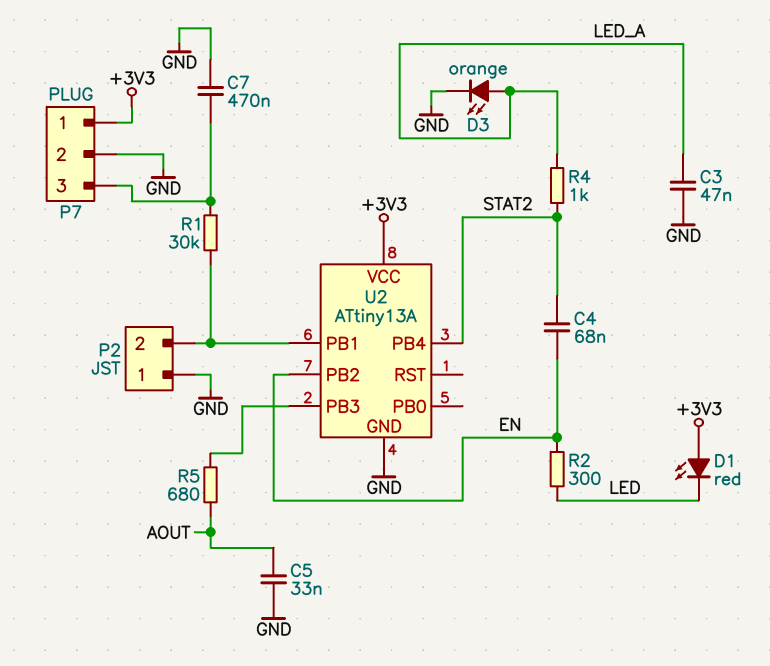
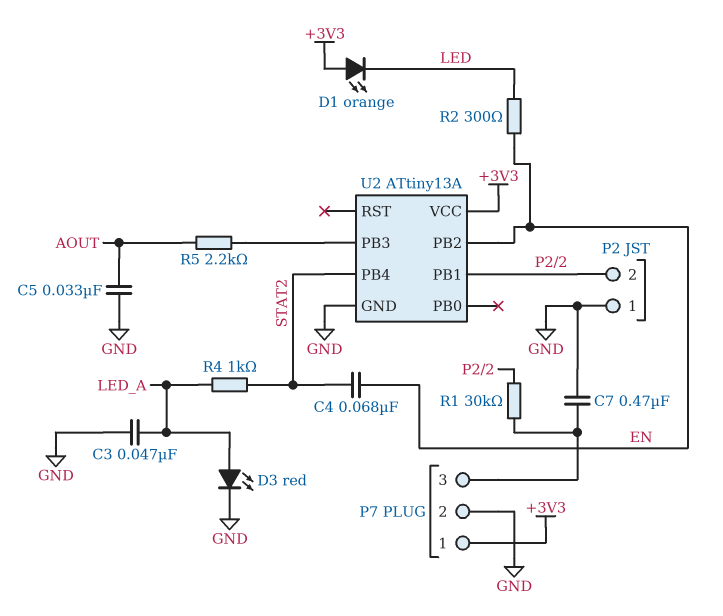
D1: LED red (A +3V3, K LED) -> LED orange (A +3V3, K LED)
D3: LED orange (A LED_A, K GND) -> LED red (A LED_A, K GND)
R5: 680 (AOUT, U2/PB3) -> 2.2k (AOUT, U2/PB3)

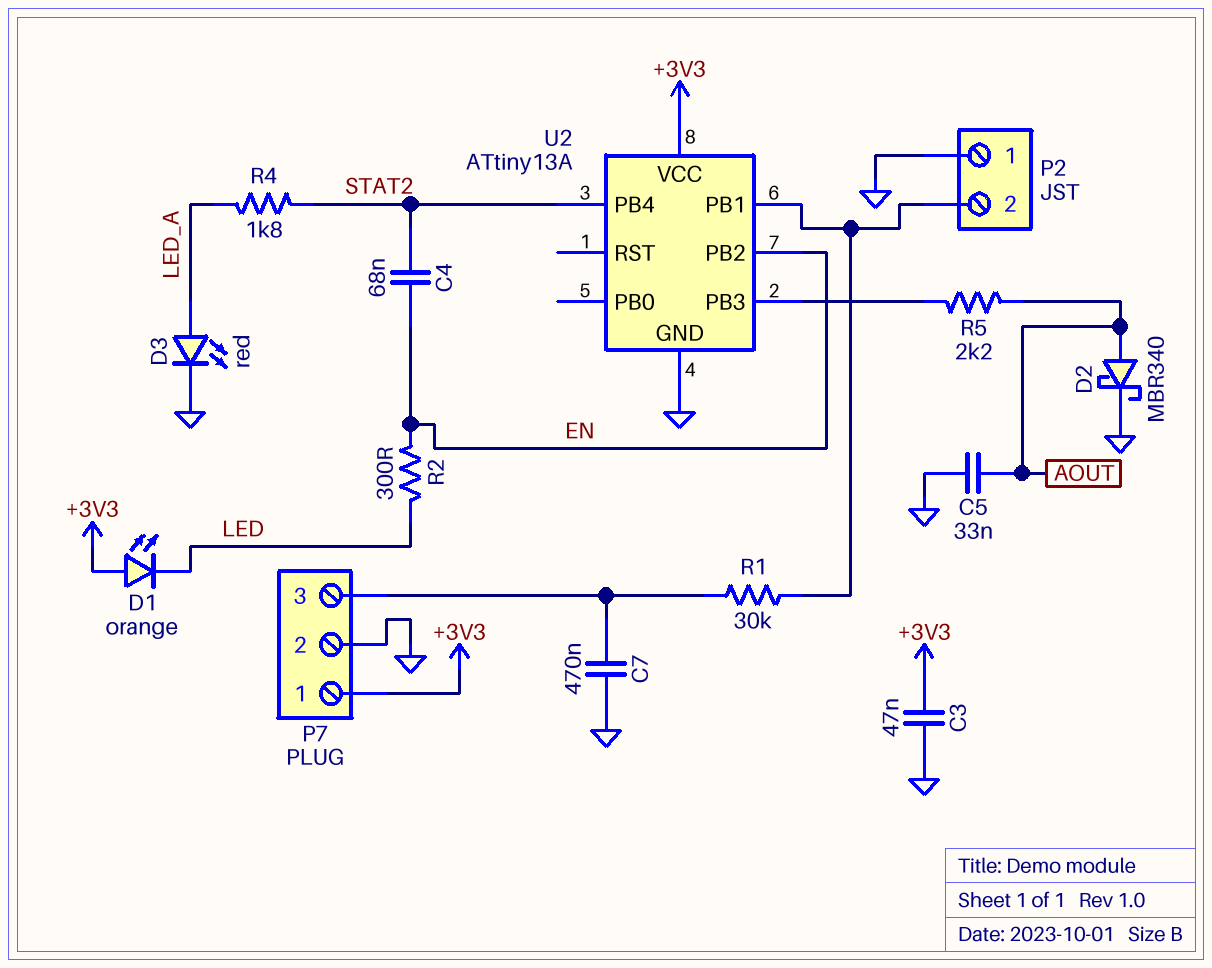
C3: 47nF (GND, LED_A) -> 47nF (+3V3, GND)
D2: none -> schottky MBR340 (A AOUT, K GND)
R4: 1k (LED_A, STAT2) -> 1.8k (LED_A, STAT2)

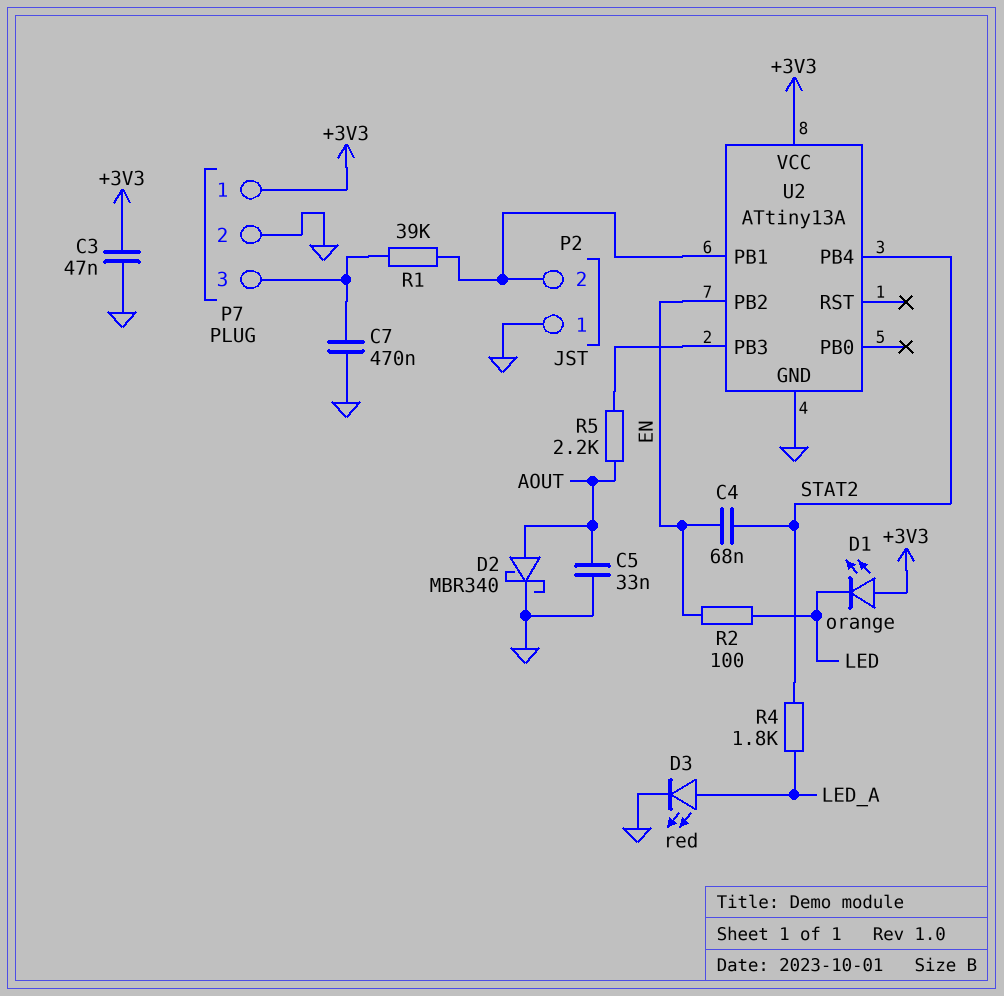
R1: 30k (P2/2, P7/3) -> 39k (P2/2, P7/3)
R2: 300 (EN, LED) -> 100 (EN, LED)

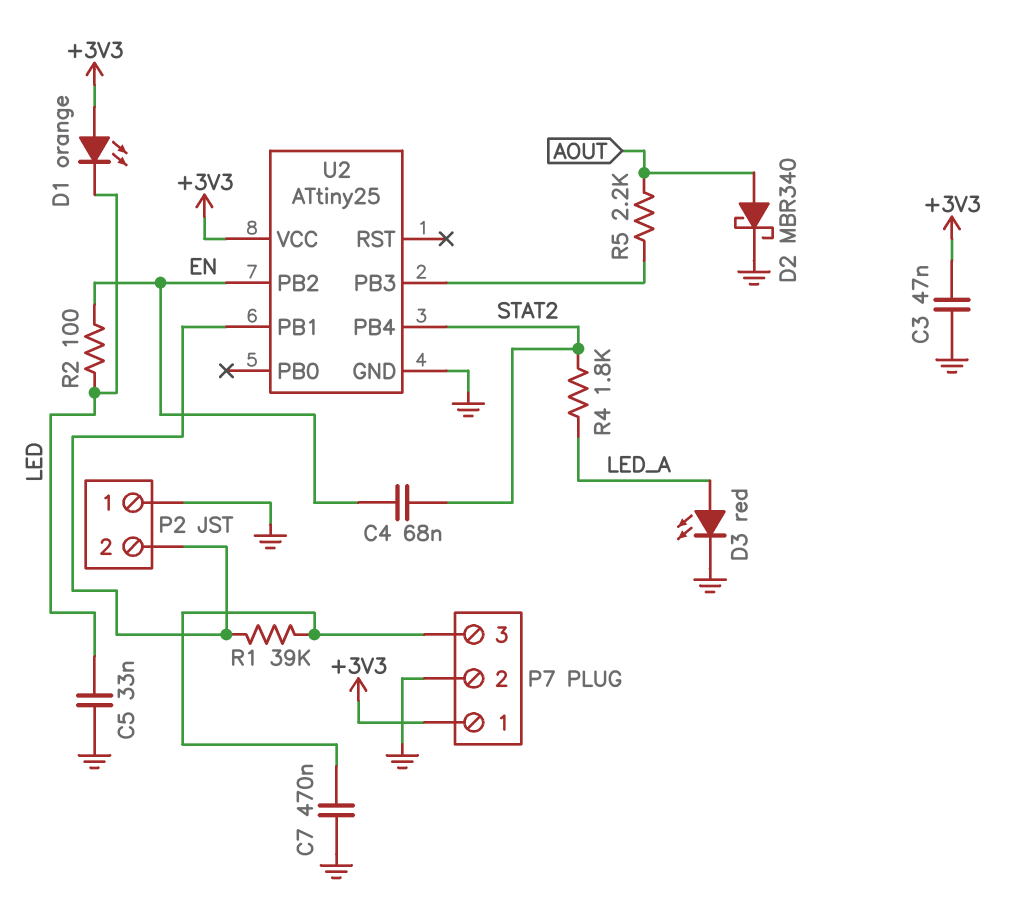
C5: 33nF (AOUT, GND) -> 33nF (GND, LED)
U2: ATtiny13A -> ATtiny25

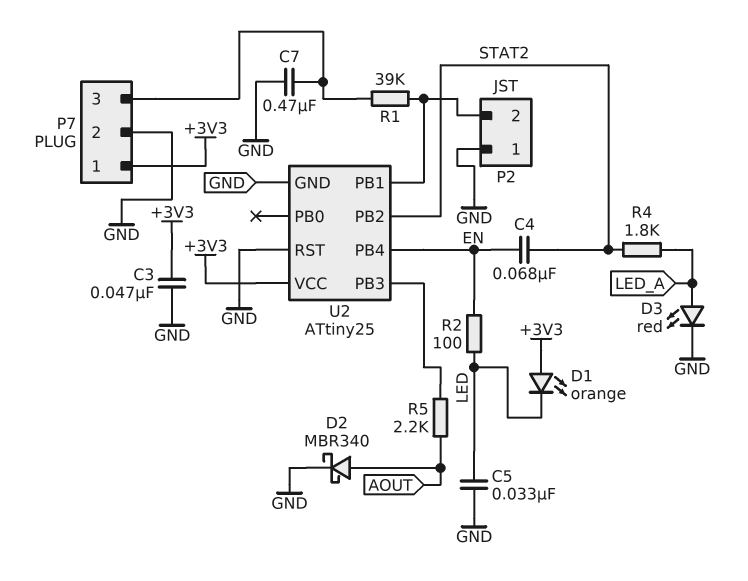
U2 pin PB2: EN -> STAT2
U2 pin PB4: STAT2 -> EN
U2 pin RST: none -> GND

